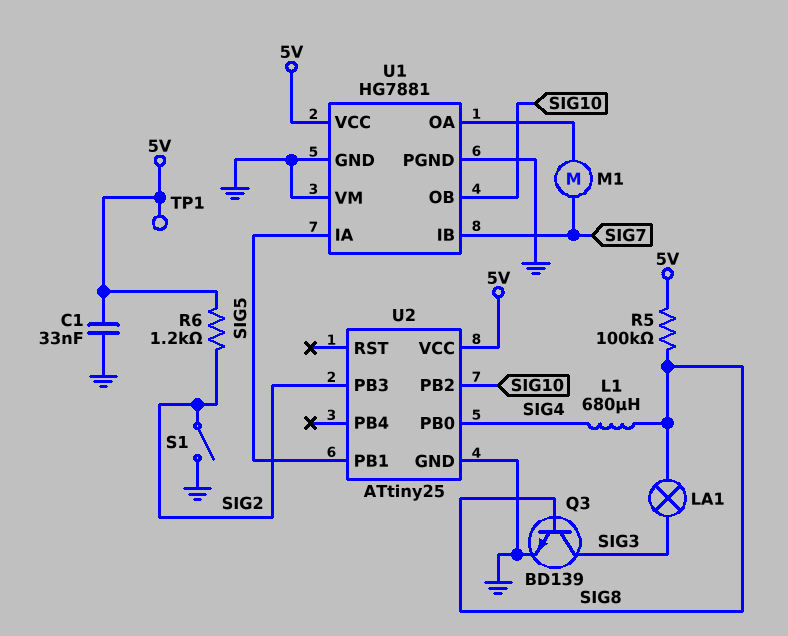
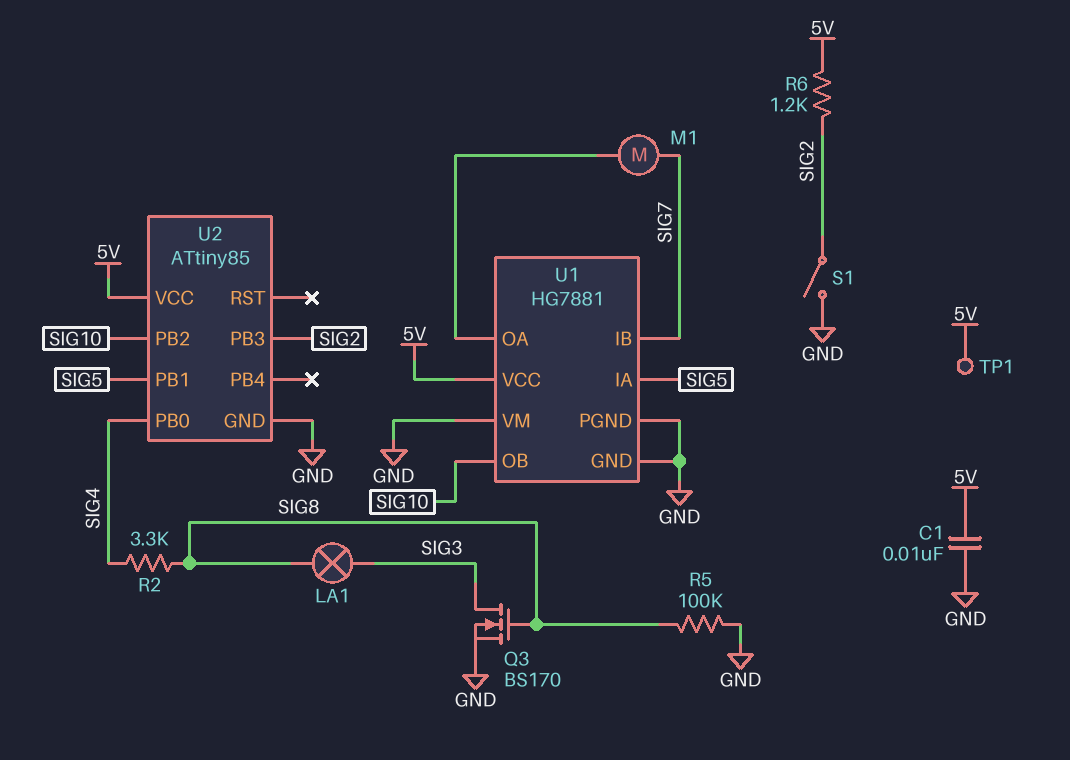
C1: 33nF (5V, GND) -> 10nF (5V, GND)
L1: 680uH (SIG4, SIG8) -> none
Q3: NPN BD139 (B SIG8, C SIG3, E GND) -> NMOS BS170 (G SIG8, D SIG3, S GND)
R2: none -> 3.3k (SIG4, SIG8)
R5: 100k (5V, SIG8) -> 100k (GND, SIG8)
U2: ATtiny25 -> ATtiny85

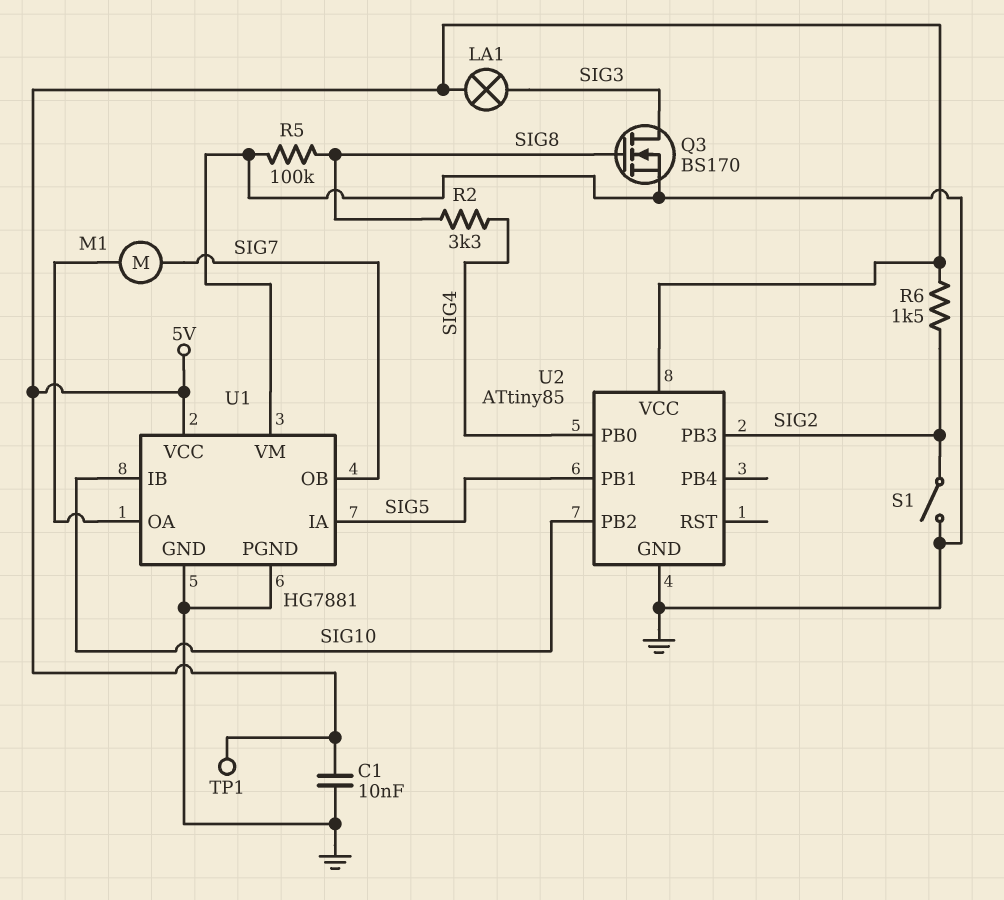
LA1: lamp (SIG3, SIG8) -> lamp (5V, SIG3)
R6: 1.2k (5V, SIG2) -> 1.5k (5V, SIG2)
U1 pin IB: SIG7 -> SIG10
U1 pin OB: SIG10 -> SIG7

